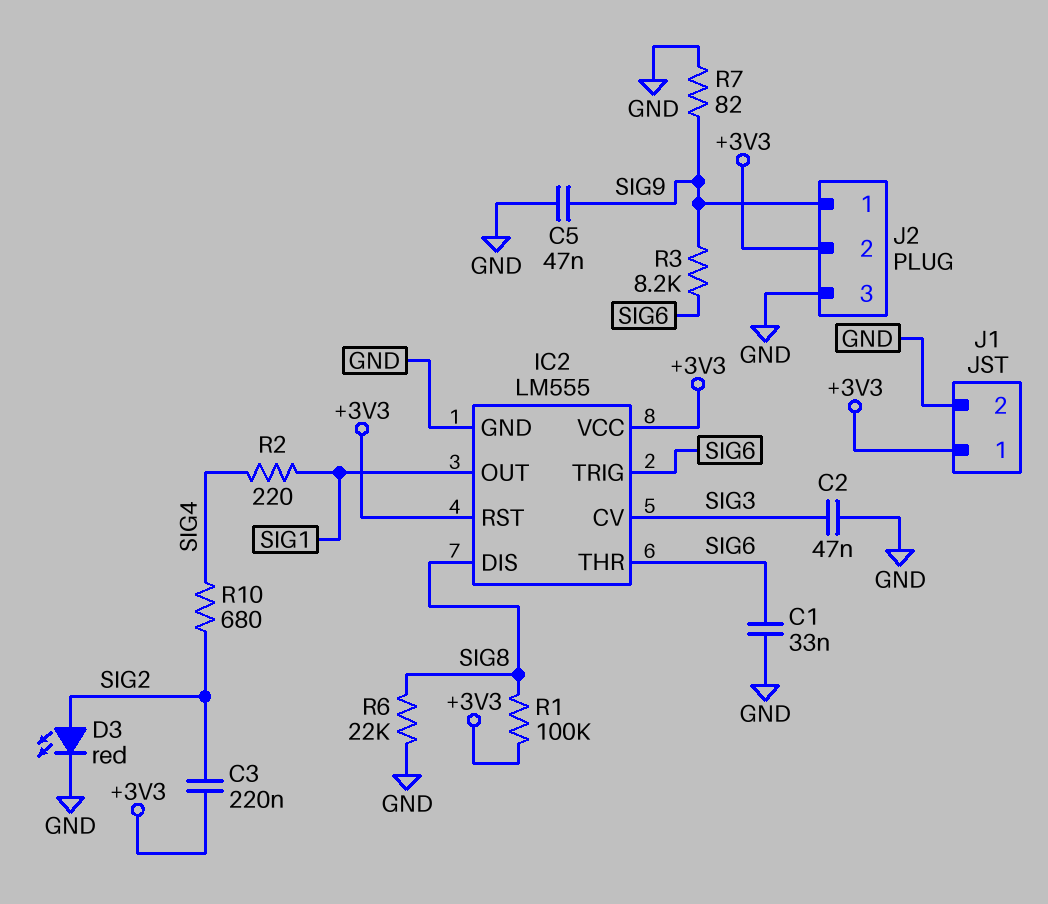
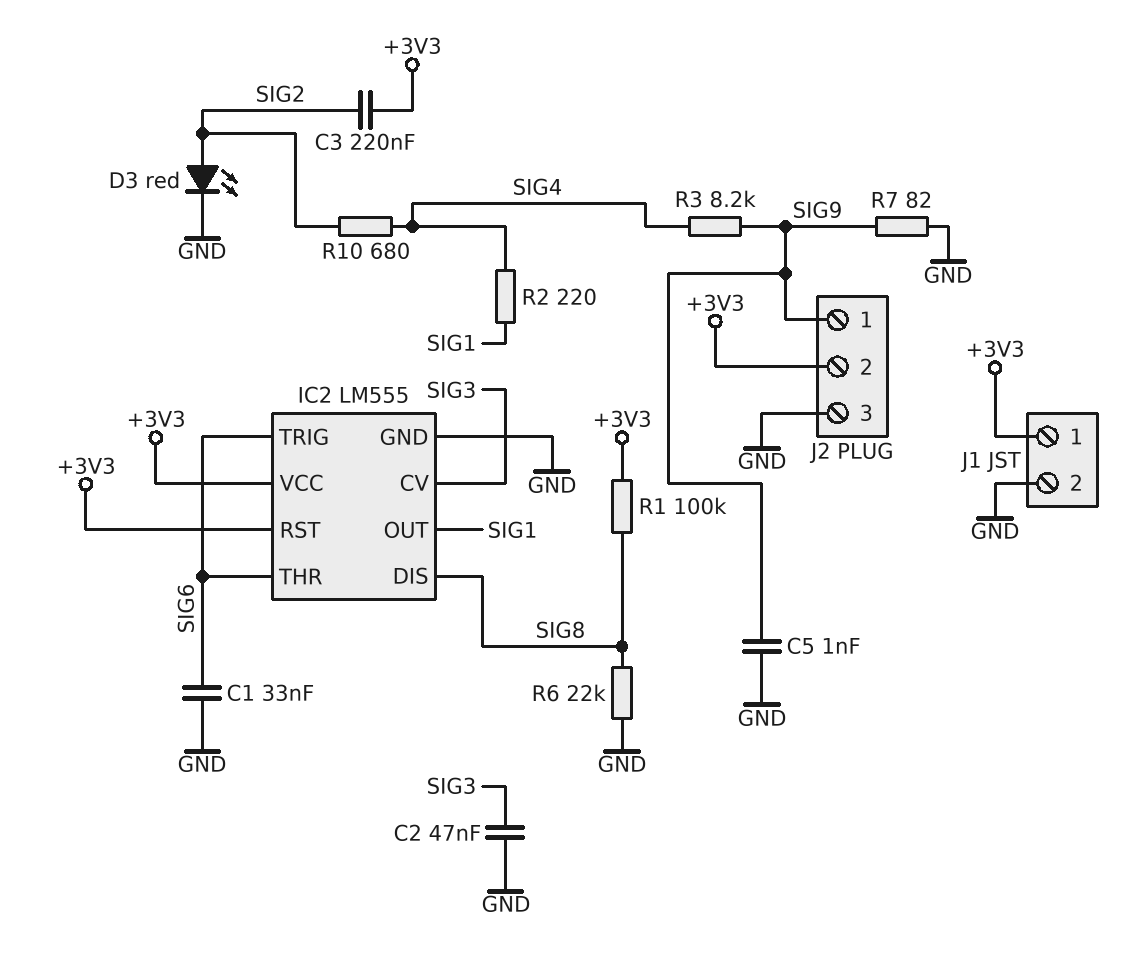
C5: 47nF (GND, SIG9) -> 1nF (GND, SIG9)
R3: 8.2k (SIG6, SIG9) -> 8.2k (SIG4, SIG9)

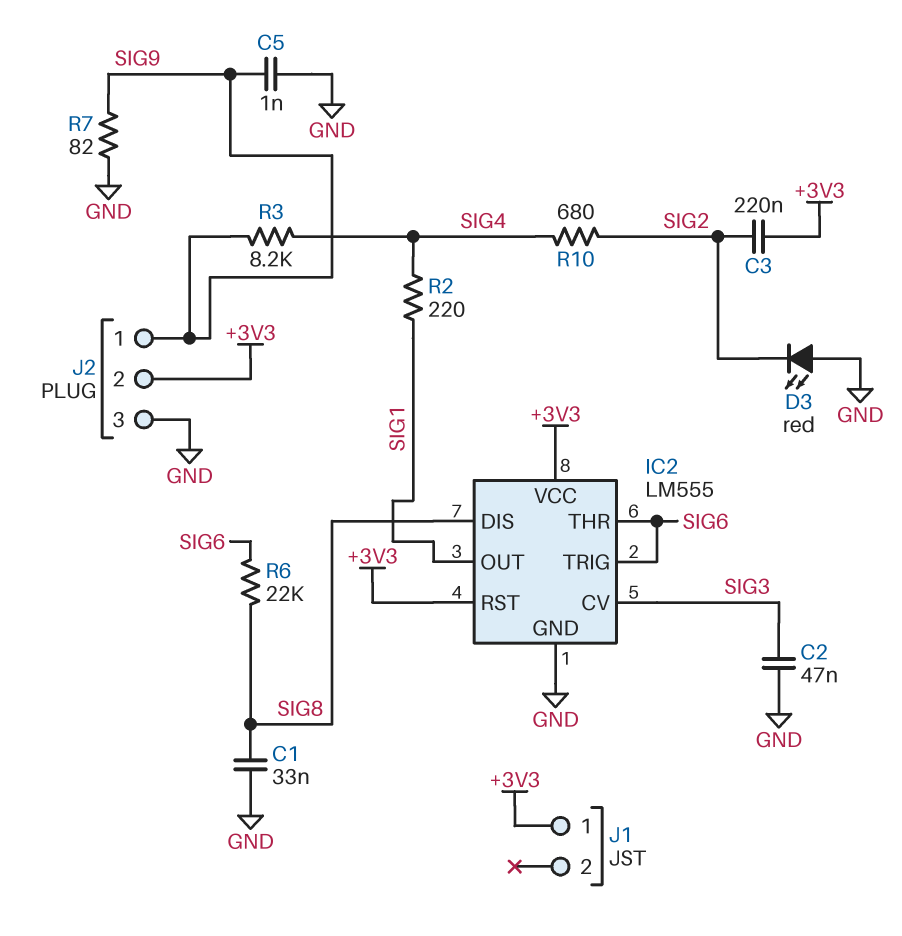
C1: 33nF (GND, SIG6) -> 33nF (GND, SIG8)
D3: LED red (A SIG2, K GND) -> LED red (A GND, K SIG2)
J1 pin 2: GND -> none
R1: 100k (+3V3, SIG8) -> none
R6: 22k (GND, SIG8) -> 22k (SIG6, SIG8)

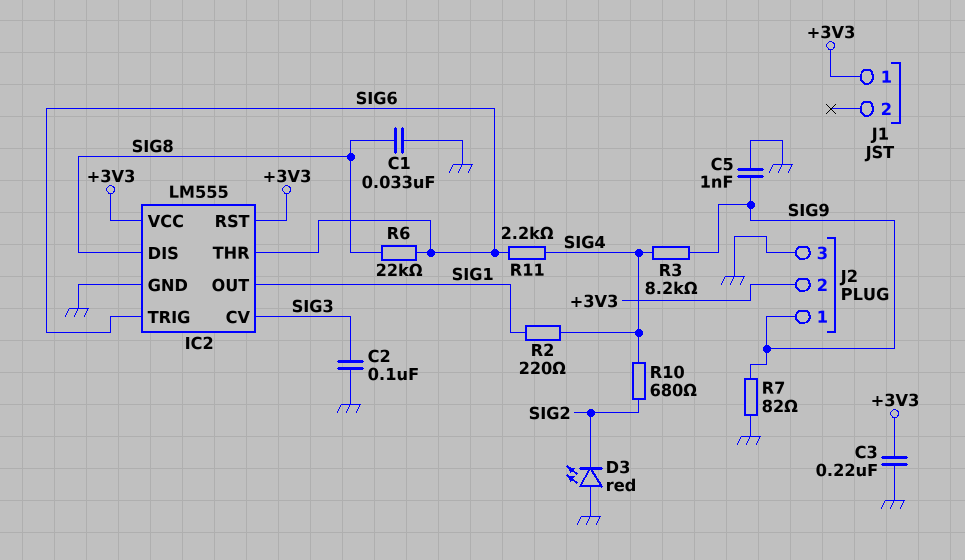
C2: 47nF (GND, SIG3) -> 100nF (GND, SIG3)
C3: 220nF (+3V3, SIG2) -> 220nF (+3V3, GND)
R11: none -> 2.2k (SIG4, SIG6)

